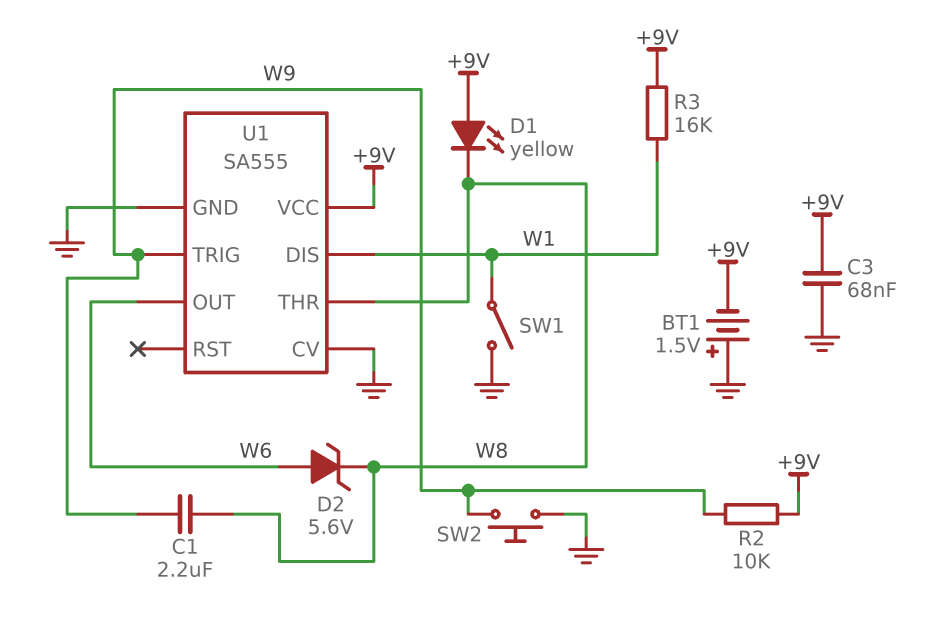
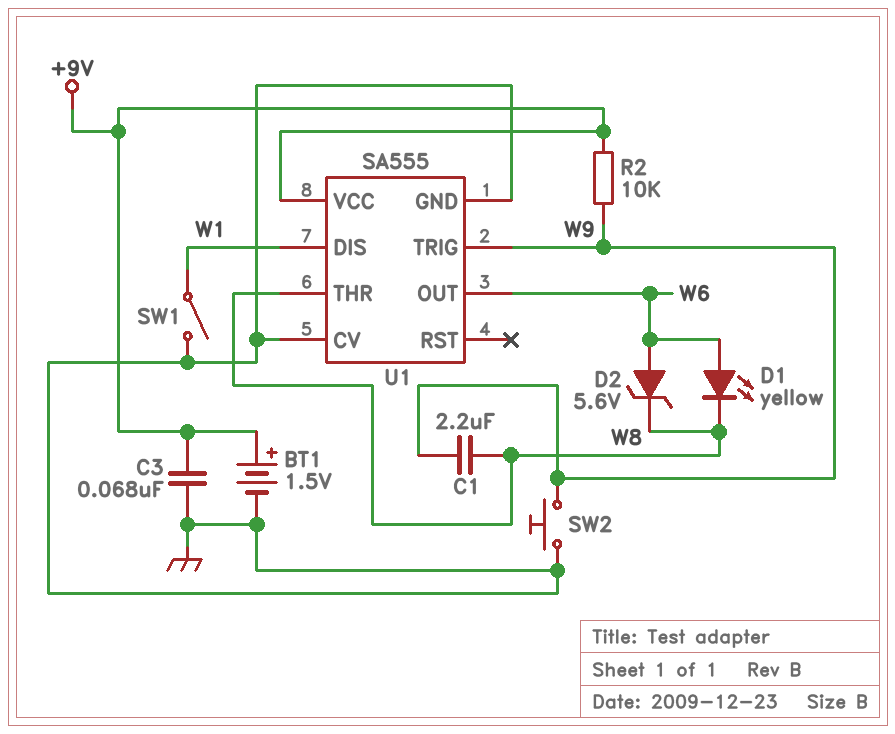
BT1: 1.5V (plus GND, minus +9V) -> 1.5V (plus +9V, minus GND)
D1: LED yellow (A +9V, K W8) -> LED yellow (A W6, K W8)
R3: 16k (+9V, W1) -> none

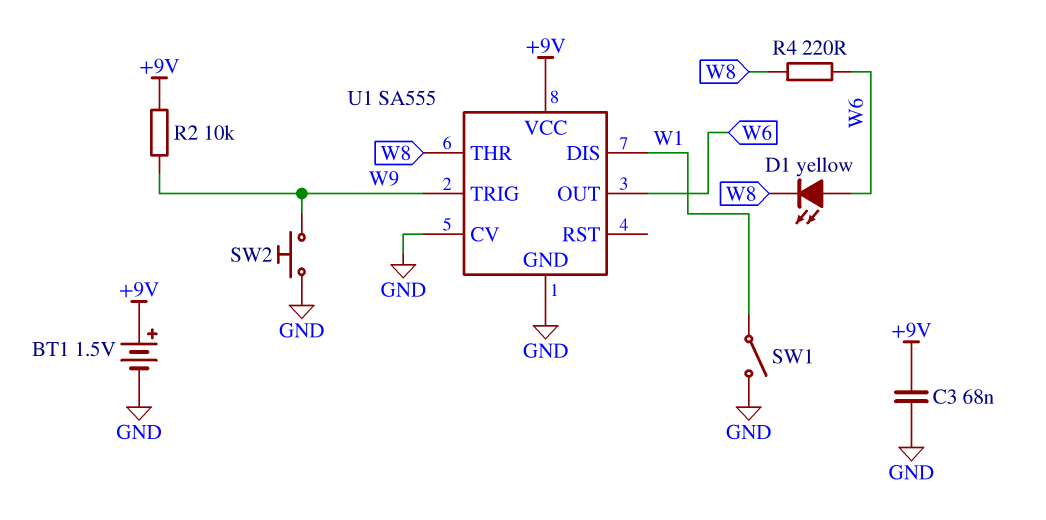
C1: 2.2uF (W8, W9) -> none
D2: zener 5.6V (A W6, K W8) -> none
R4: none -> 220 (W6, W8)

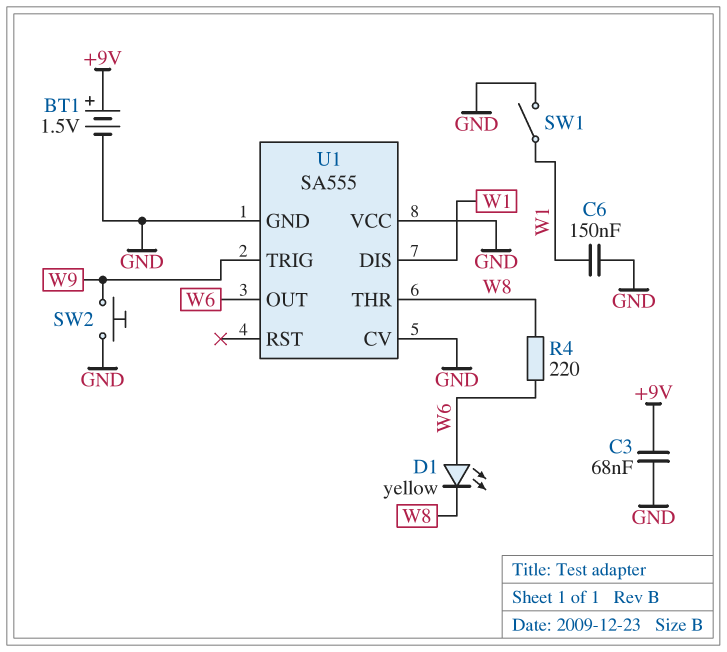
C6: none -> 150nF (GND, W1)
R2: 10k (+9V, W9) -> none
U1 pin VCC: +9V -> GND

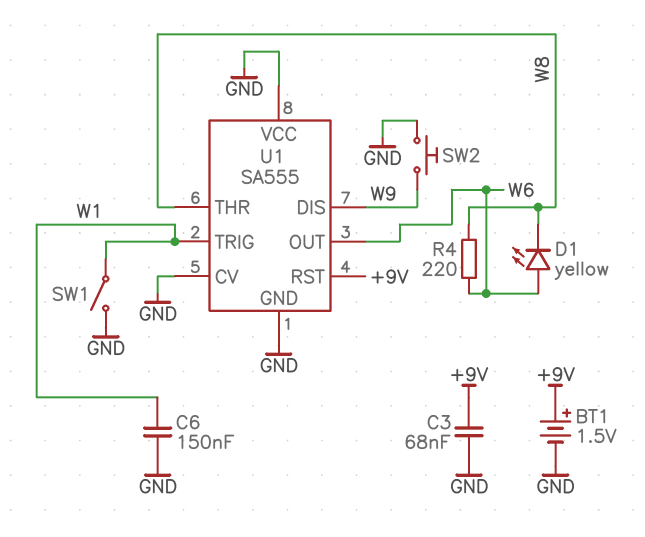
U1 pin DIS: W1 -> W9
U1 pin RST: none -> +9V
U1 pin TRIG: W9 -> W1

